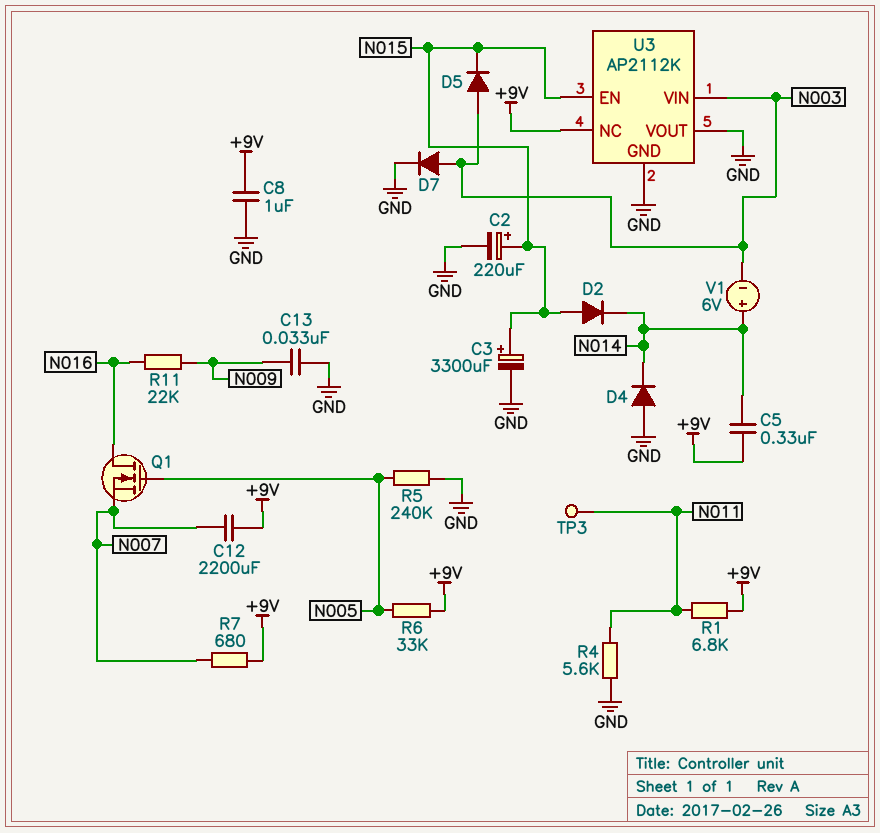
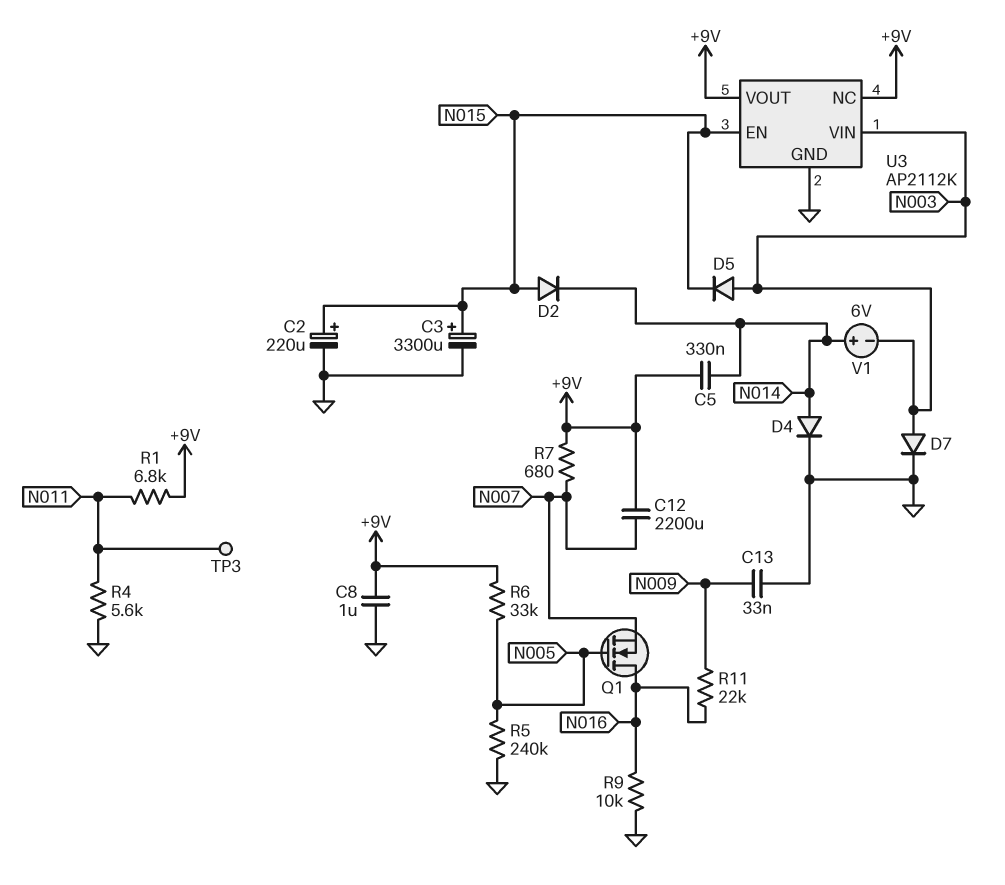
D4: diode (A GND, K N014) -> diode (A N014, K GND)
R9: none -> 10k (GND, N016)
U3 pin VOUT: GND -> +9V

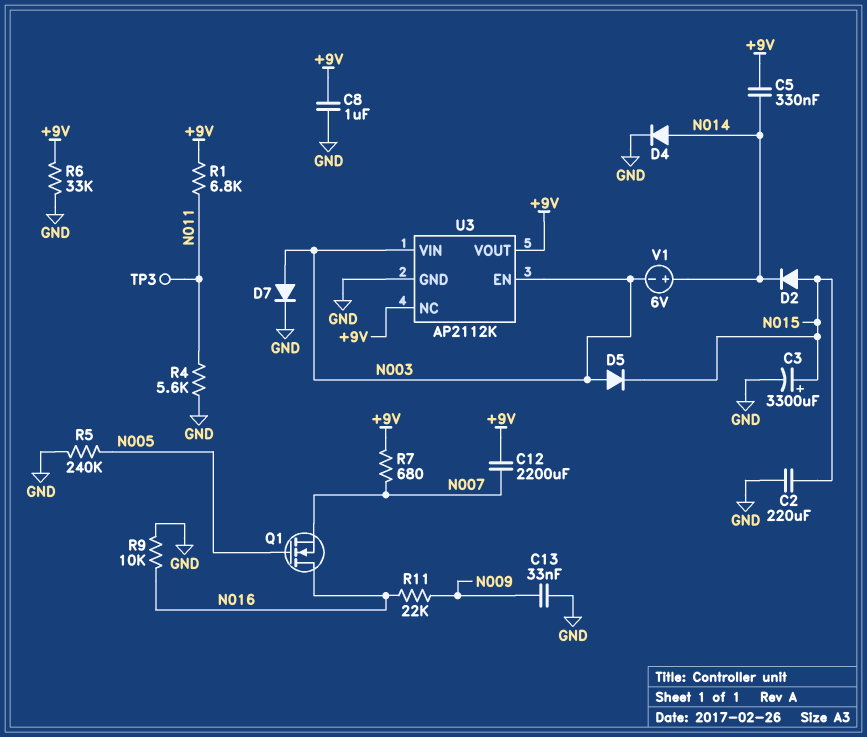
C2: 220uF (plus N015, minus GND) -> 220uF (GND, N015)
R6: 33k (+9V, N005) -> 33k (+9V, GND)
U3 pin EN: N015 -> N003

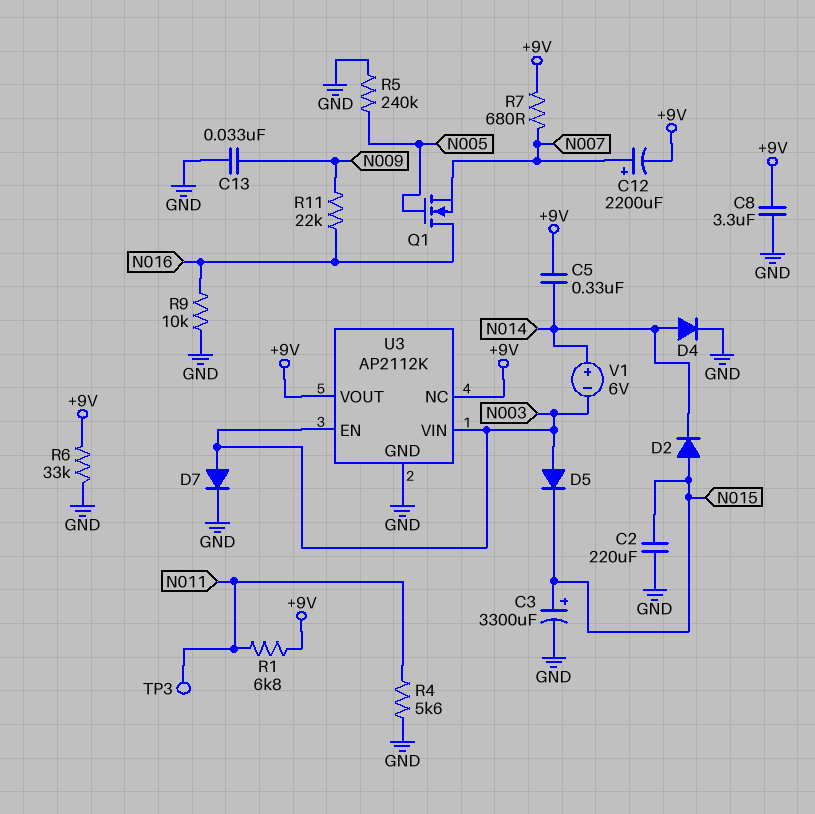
C8: 1uF (+9V, GND) -> 3.3uF (+9V, GND)
C12: 2200uF (+9V, N007) -> 2200uF (plus N007, minus +9V)

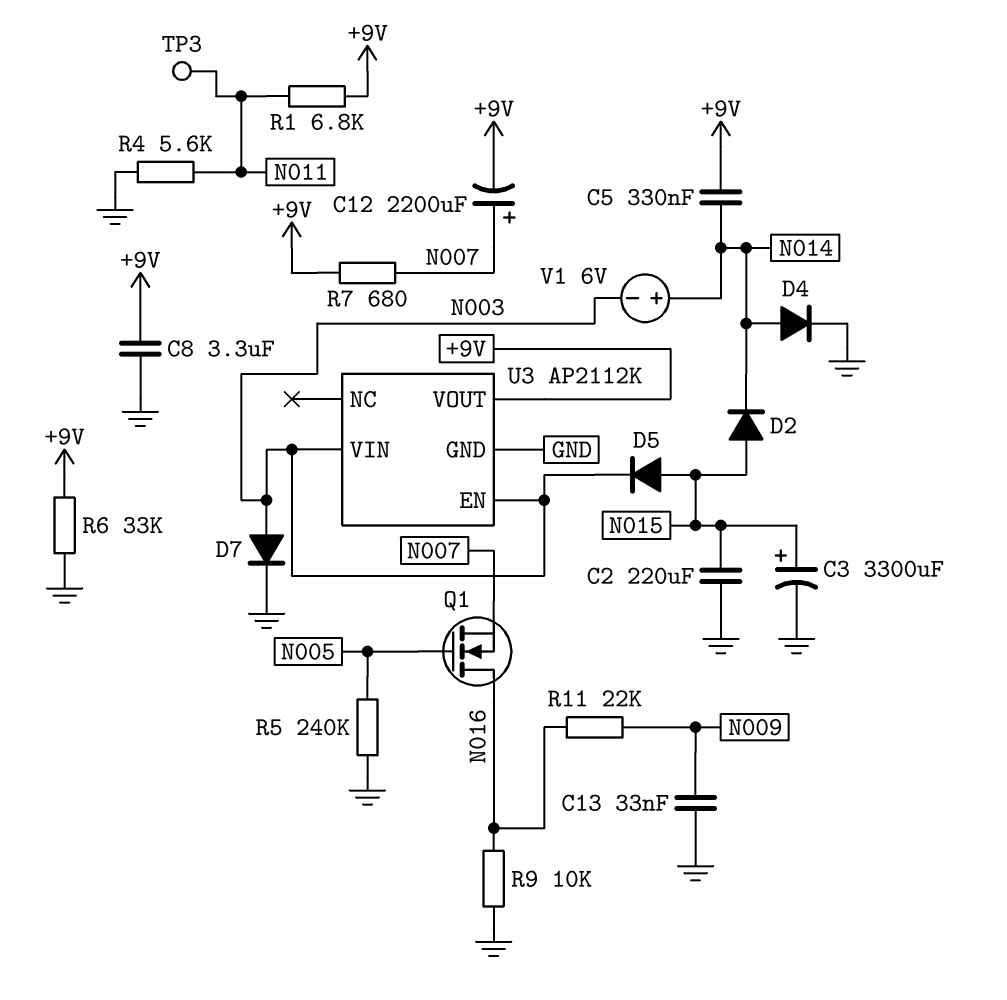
D5: diode (A N003, K N015) -> diode (A N015, K N003)
U3 pin NC: +9V -> none

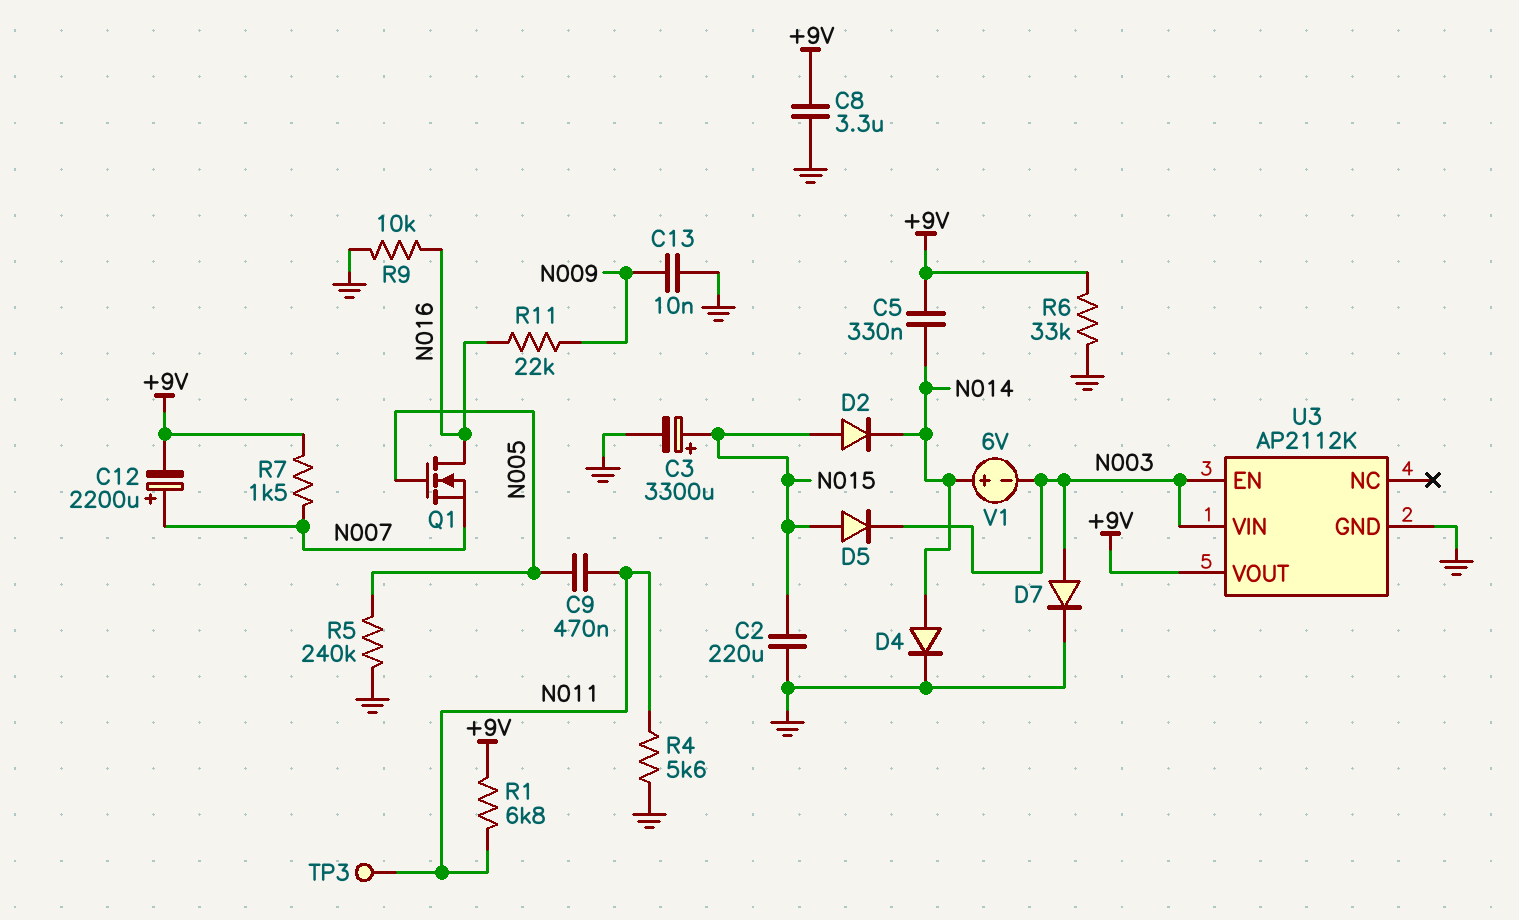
C9: none -> 470nF (N005, N011)
C13: 33nF (GND, N009) -> 10nF (GND, N009)
R7: 680 (+9V, N007) -> 1.5k (+9V, N007)

